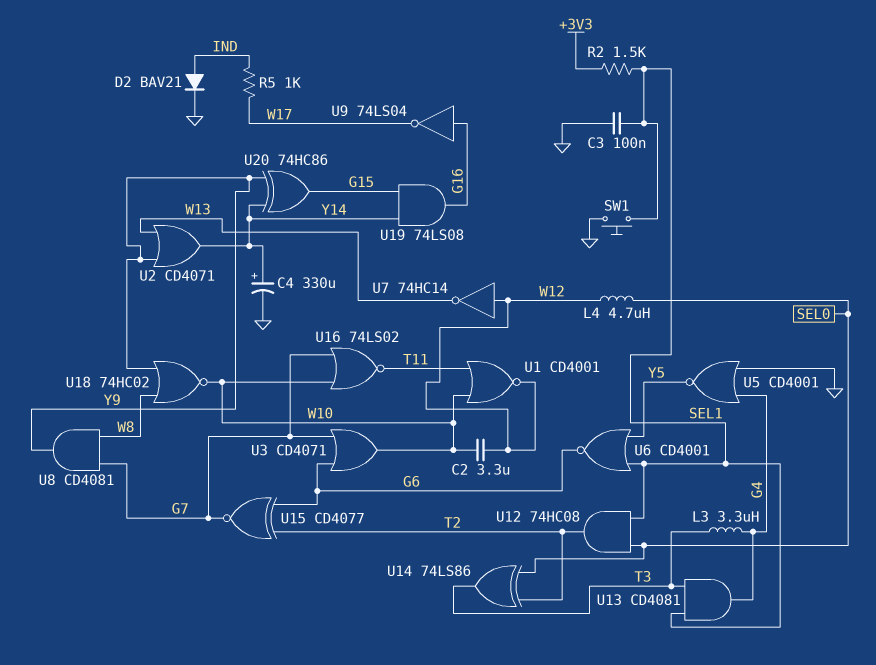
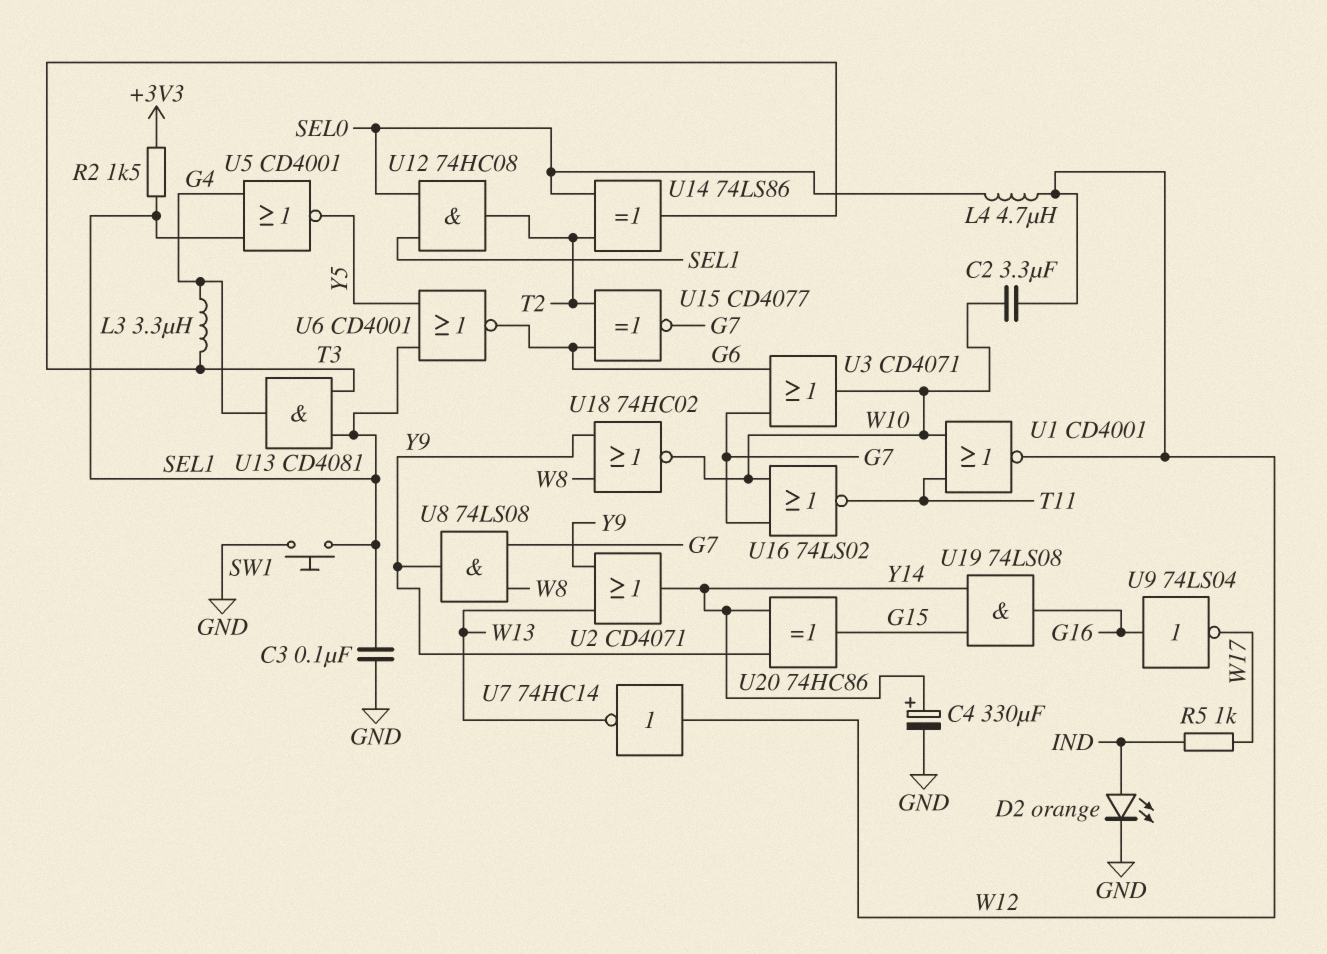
D2: diode BAV21 (A IND, K GND) -> LED orange (A IND, K GND)
U5: NOR CD4001 (in G4, in GND, out Y5) -> NOR CD4001 (in G4, in SEL1, out Y5)
U8: AND CD4081 (in G7, in W8, out Y9) -> AND 74LS08 (in G7, in W8, out Y9)

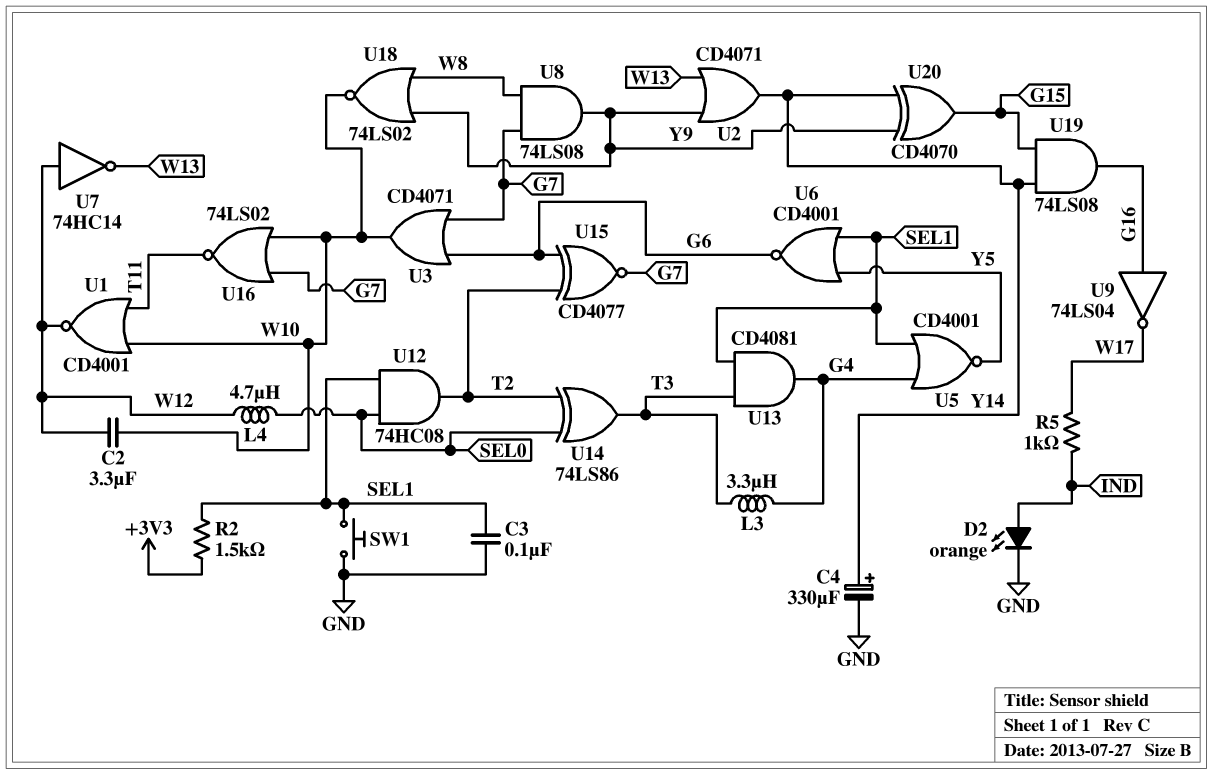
U18: NOR 74HC02 (in W8, in Y9, out W10) -> NOR 74LS02 (in W8, in Y9, out W10)
U20: XOR 74HC86 (in Y9, in Y14, out G15) -> XOR CD4070 (in Y9, in Y14, out G15)

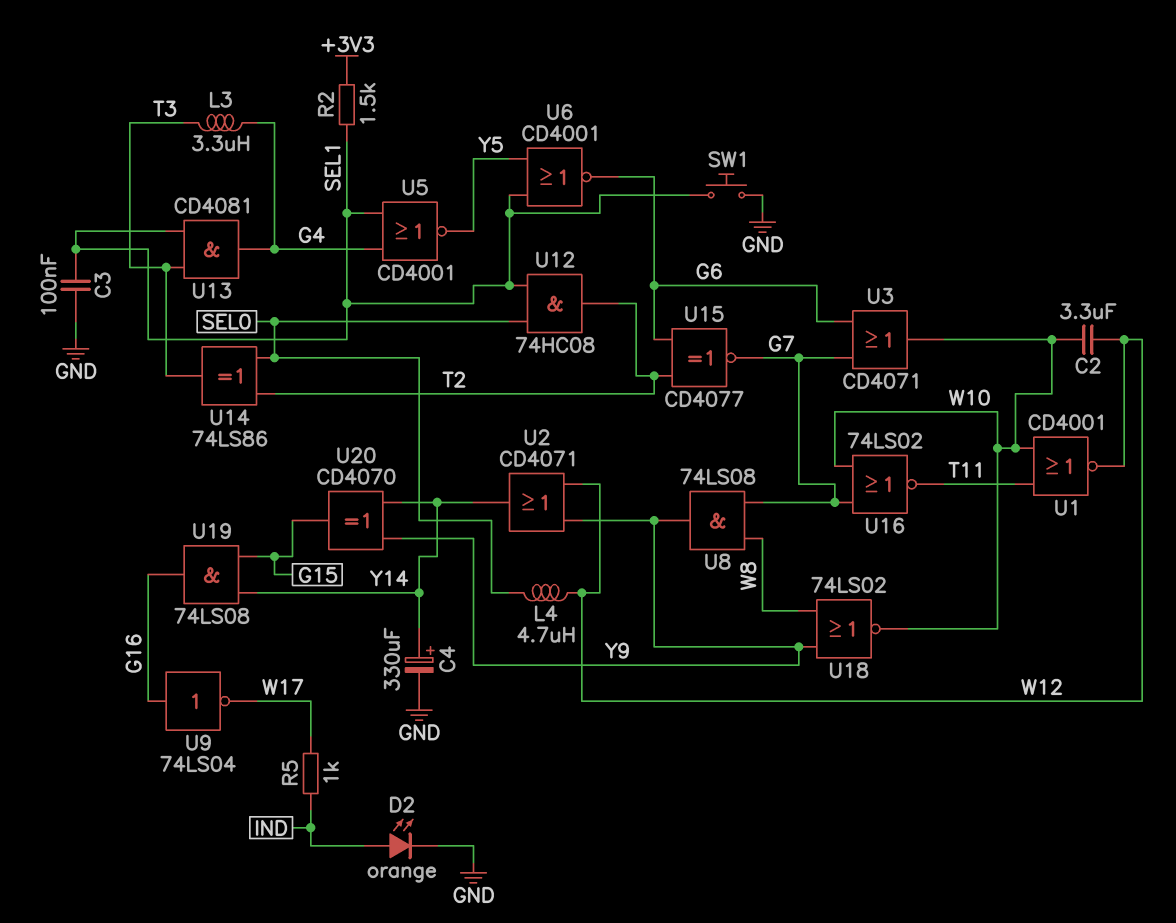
U2: OR CD4071 (in W13, in Y9, out Y14) -> OR CD4071 (in W12, in Y9, out Y14)
U7: NOT 74HC14 (in W12, out W13) -> none

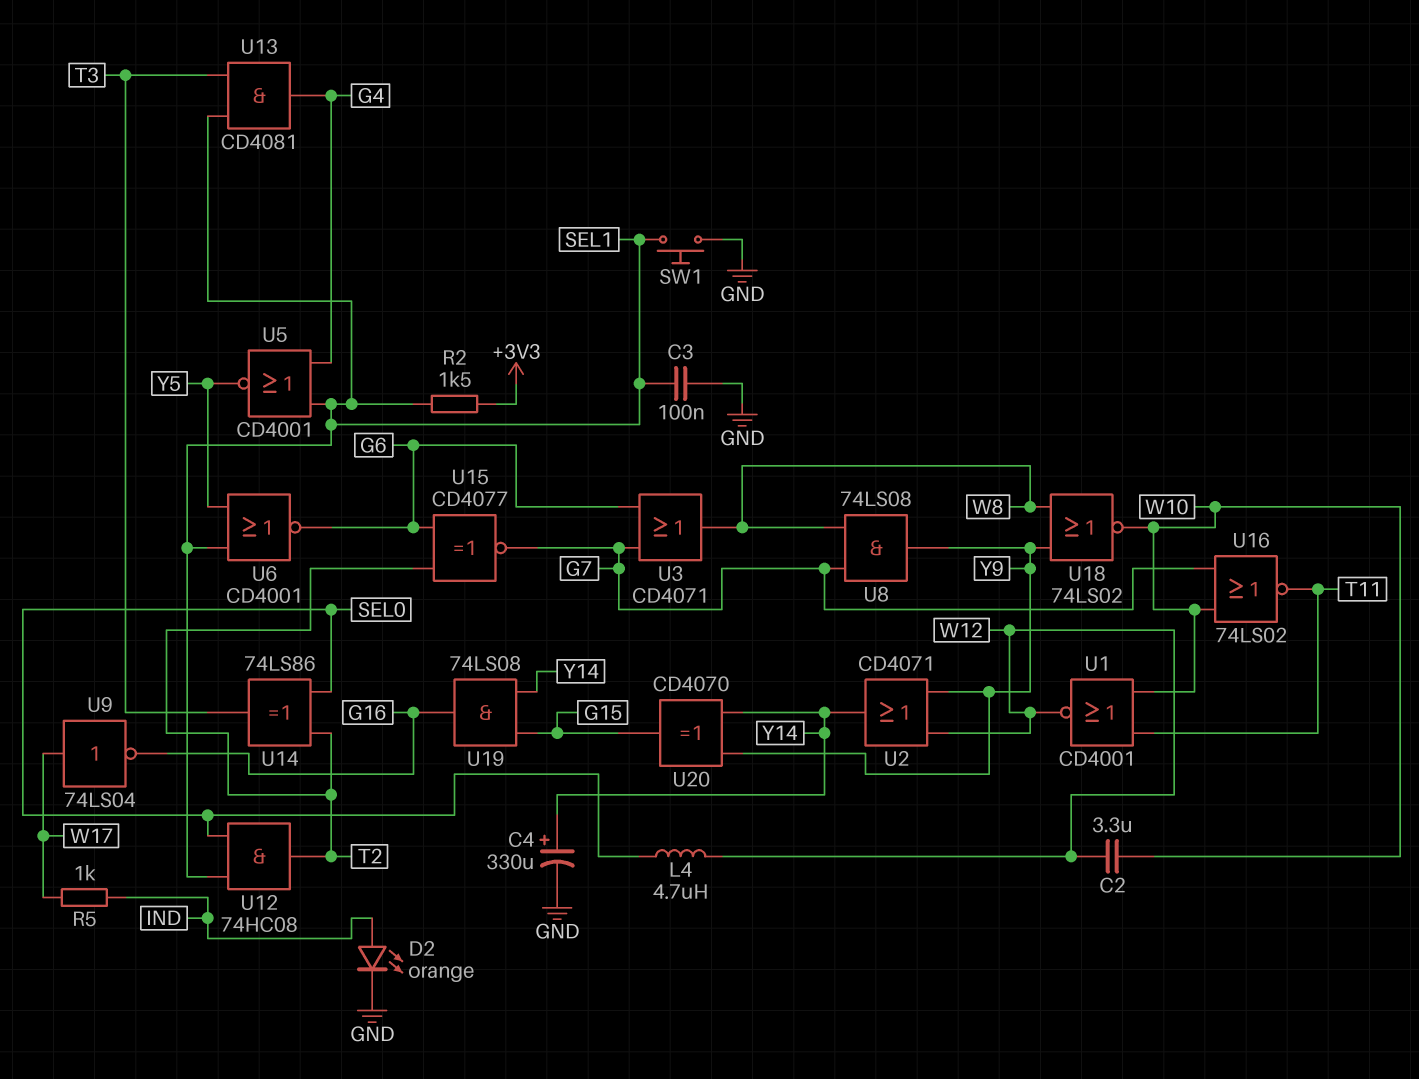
L3: 3.3uH (G4, T3) -> none
U3: OR CD4071 (in G6, in G7, out W10) -> OR CD4071 (in G6, in G7, out W8)
U9: NOT 74LS04 (in G16, out W17) -> NOT 74LS04 (in W17, out G16)

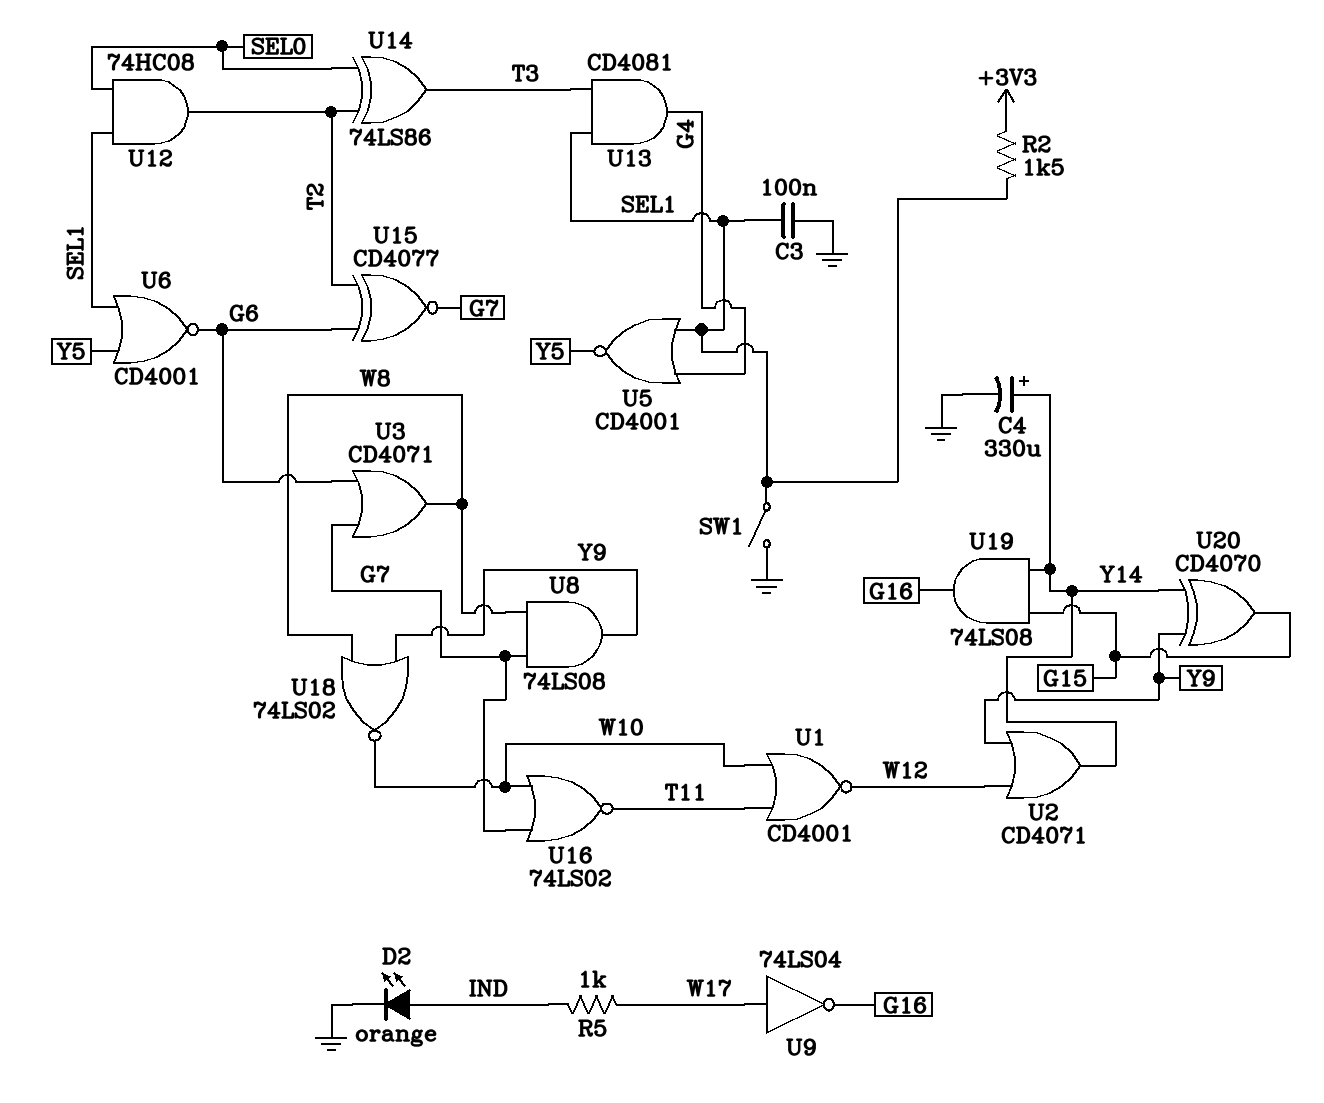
C2: 3.3uF (W10, W12) -> none
L4: 4.7uH (SEL0, W12) -> none
SW1: button (GND, SEL1) -> switch (GND, SEL1)

